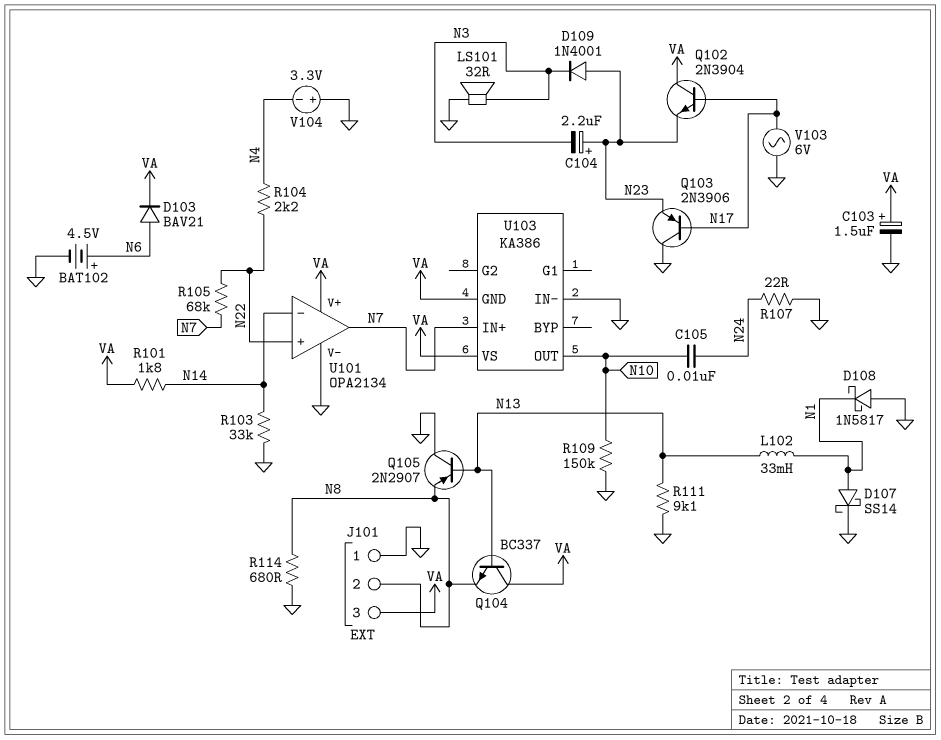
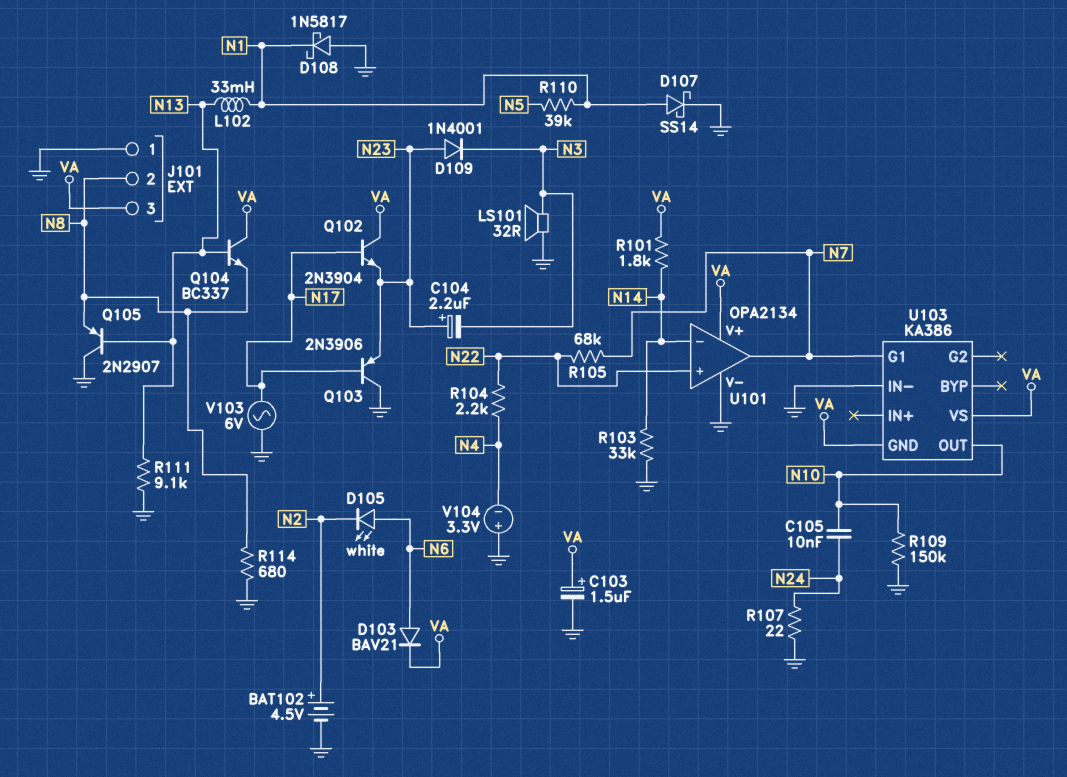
BAT102: 4.5V (plus N6, minus GND) -> 4.5V (plus N2, minus GND)
D105: none -> LED white (A N6, K N2)
R110: none -> 39k (N1, N5)
U103 pin G1: none -> N7
U103 pin IN+: N7 -> none

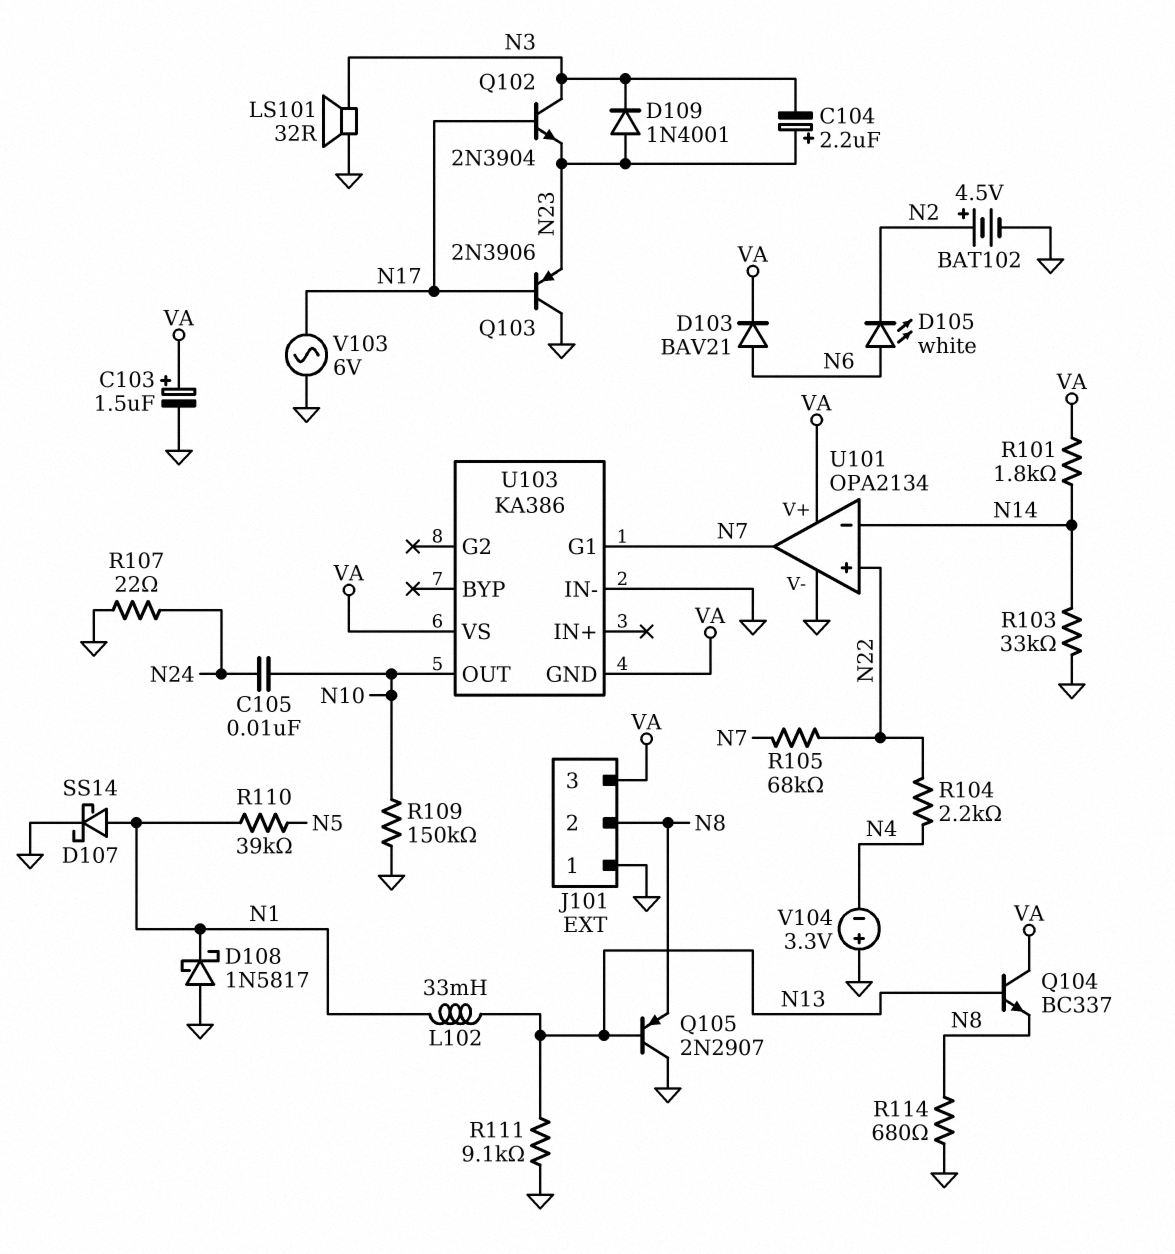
Q102: NPN 2N3904 (B N17, C VA, E N23) -> NPN 2N3904 (B N17, C N3, E N23)

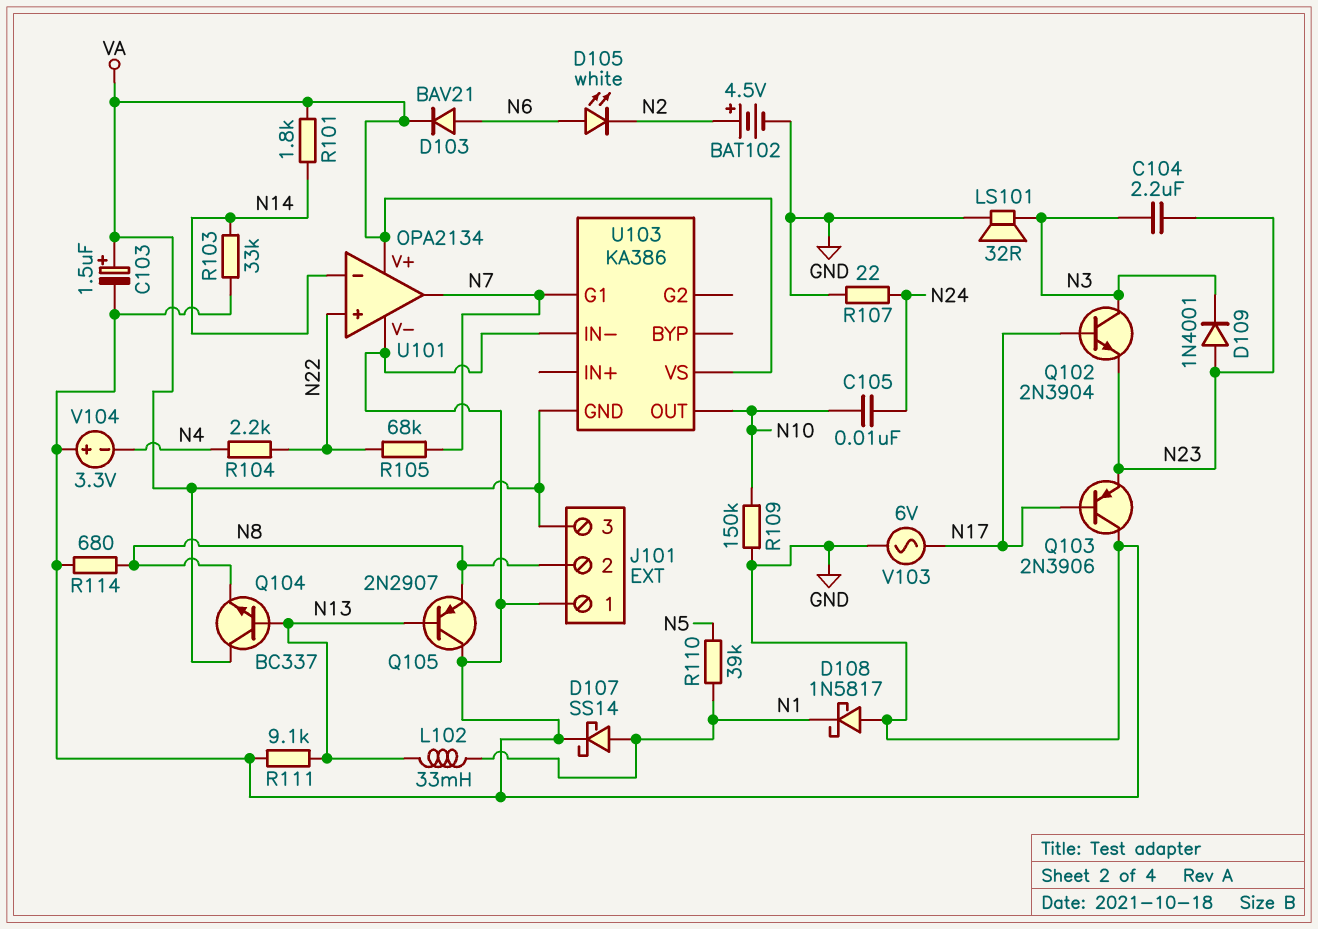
C104: 2.2uF (plus N23, minus N3) -> 2.2uF (N3, N23)

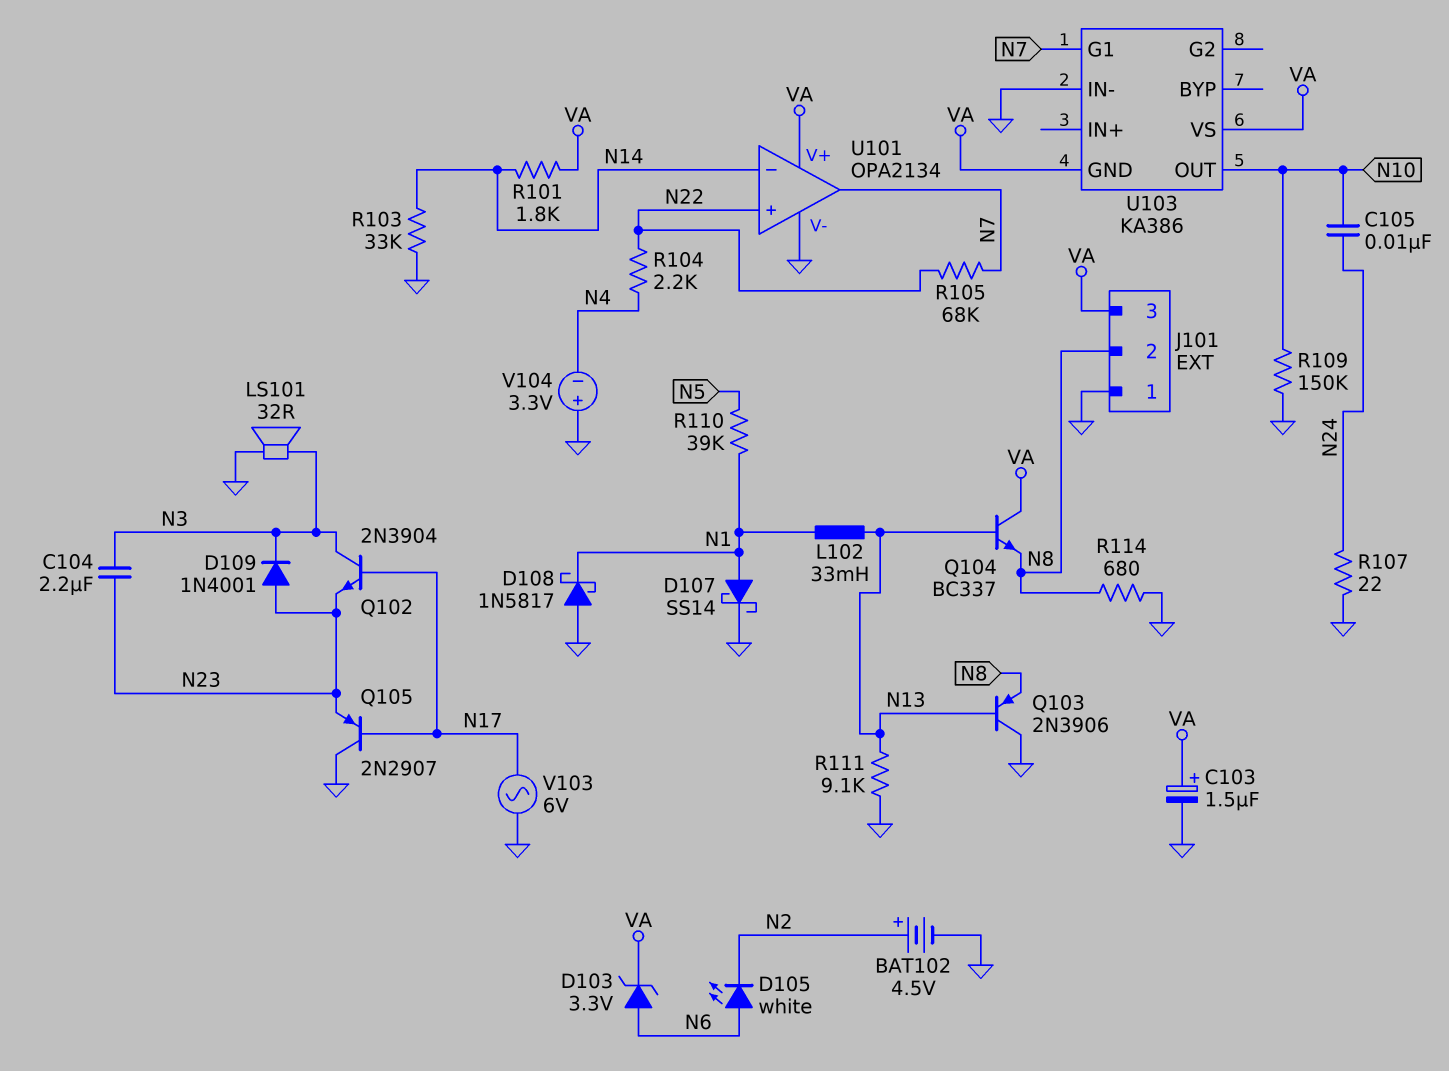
D103: diode BAV21 (A N6, K VA) -> zener 3.3V (A N6, K VA)
Q103: PNP 2N3906 (B N17, C GND, E N23) -> PNP 2N3906 (B N13, C GND, E N8)
Q105: PNP 2N2907 (B N13, C GND, E N8) -> PNP 2N2907 (B N17, C GND, E N23)

